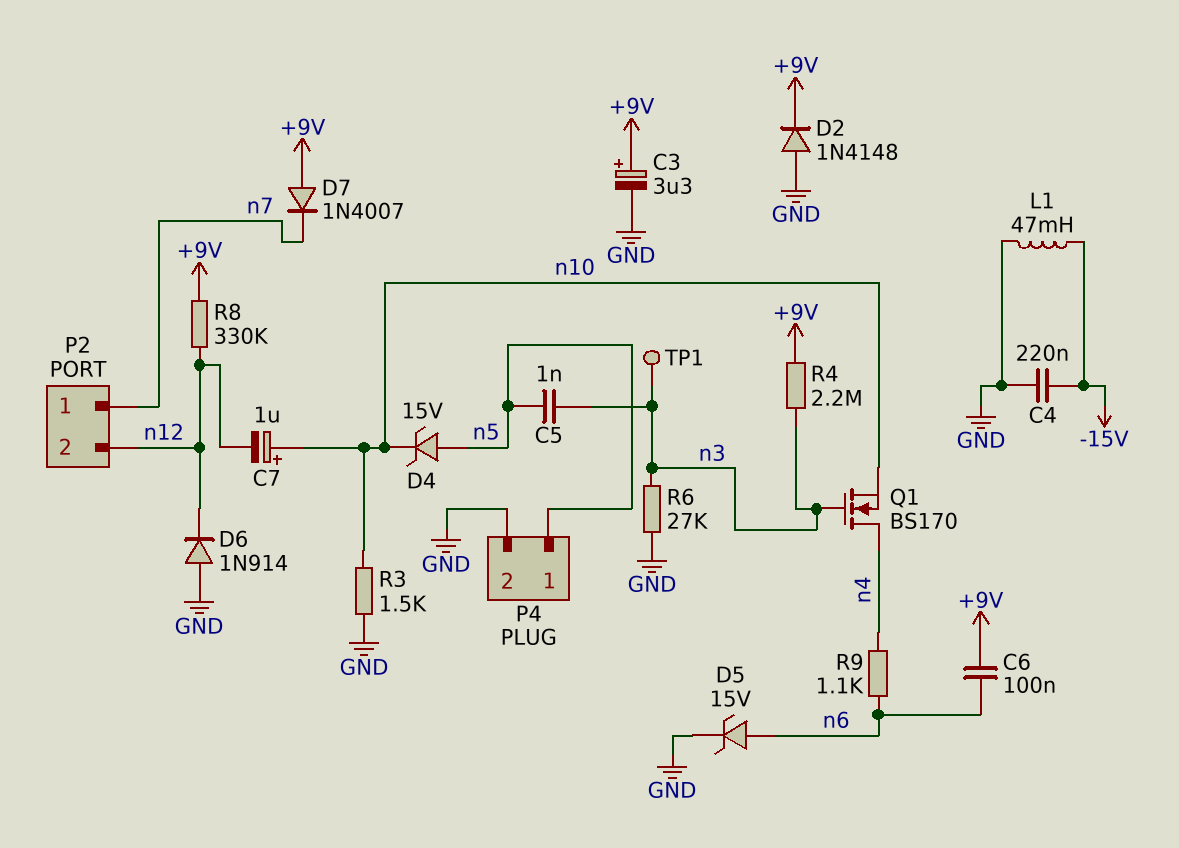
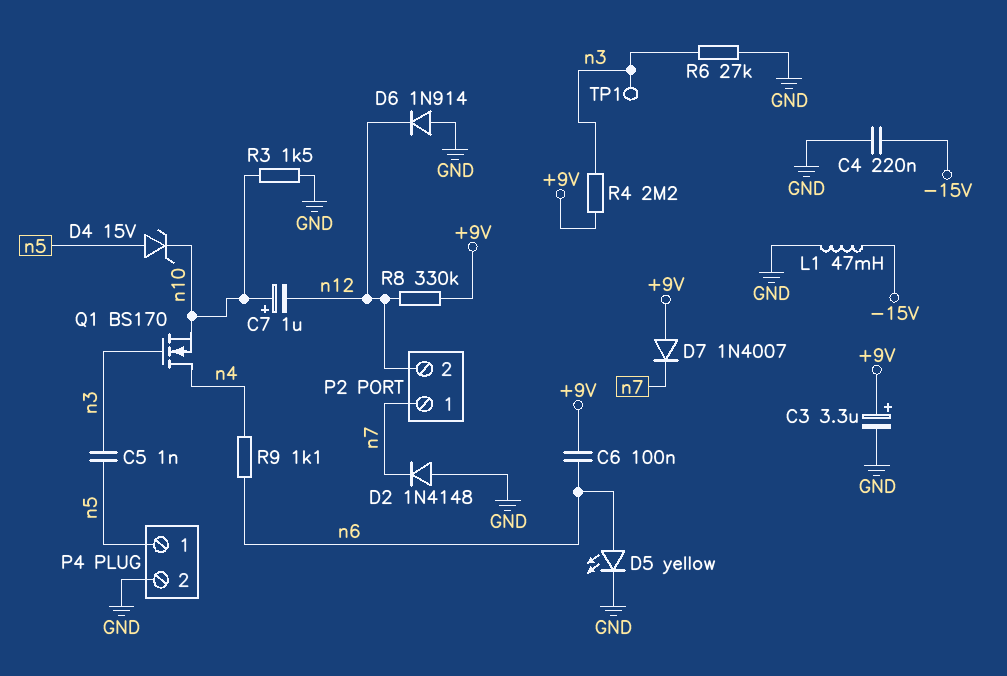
D2: diode 1N4148 (A GND, K +9V) -> diode 1N4148 (A GND, K n7)
D5: zener 15V (A n6, K GND) -> LED yellow (A n6, K GND)

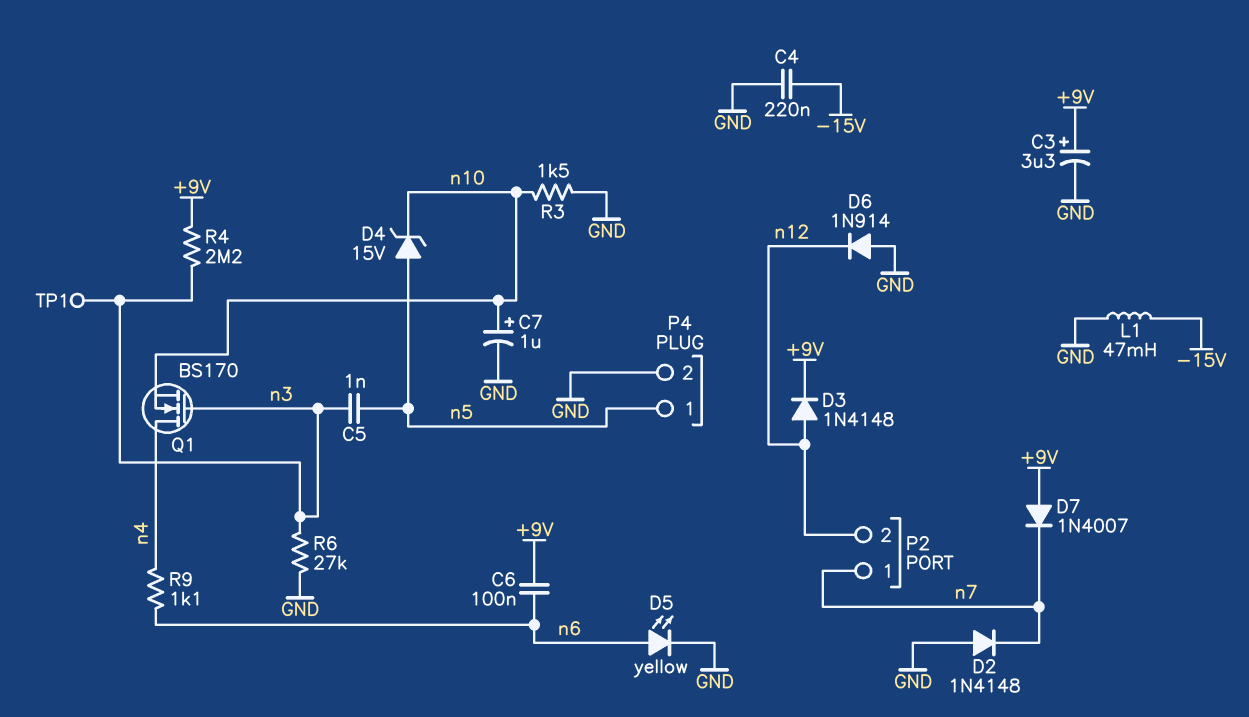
C7: 1uF (plus n10, minus n12) -> 1uF (plus n10, minus GND)
D3: none -> diode 1N4148 (A n12, K +9V)
R8: 330k (+9V, n12) -> none

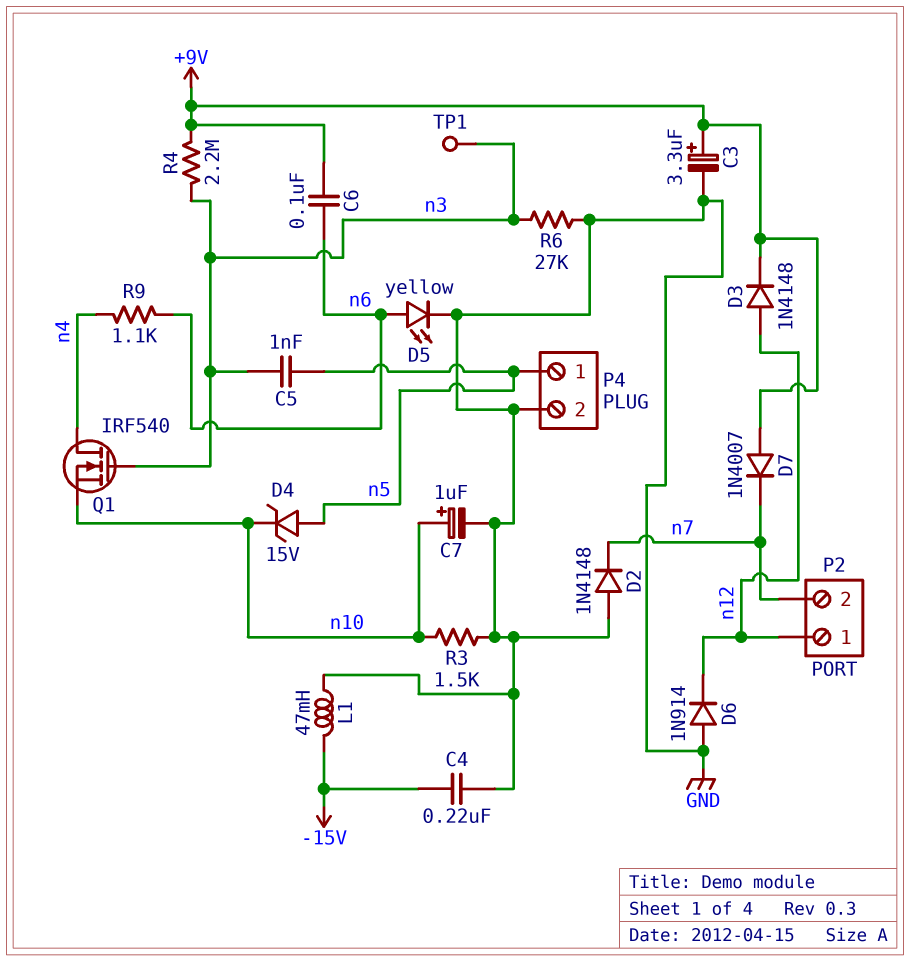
P2 pin 1: n7 -> n12
P2 pin 2: n12 -> n7
Q1: NMOS BS170 (G n3, D n4, S n10) -> NMOS IRF540 (G n3, D n4, S n10)

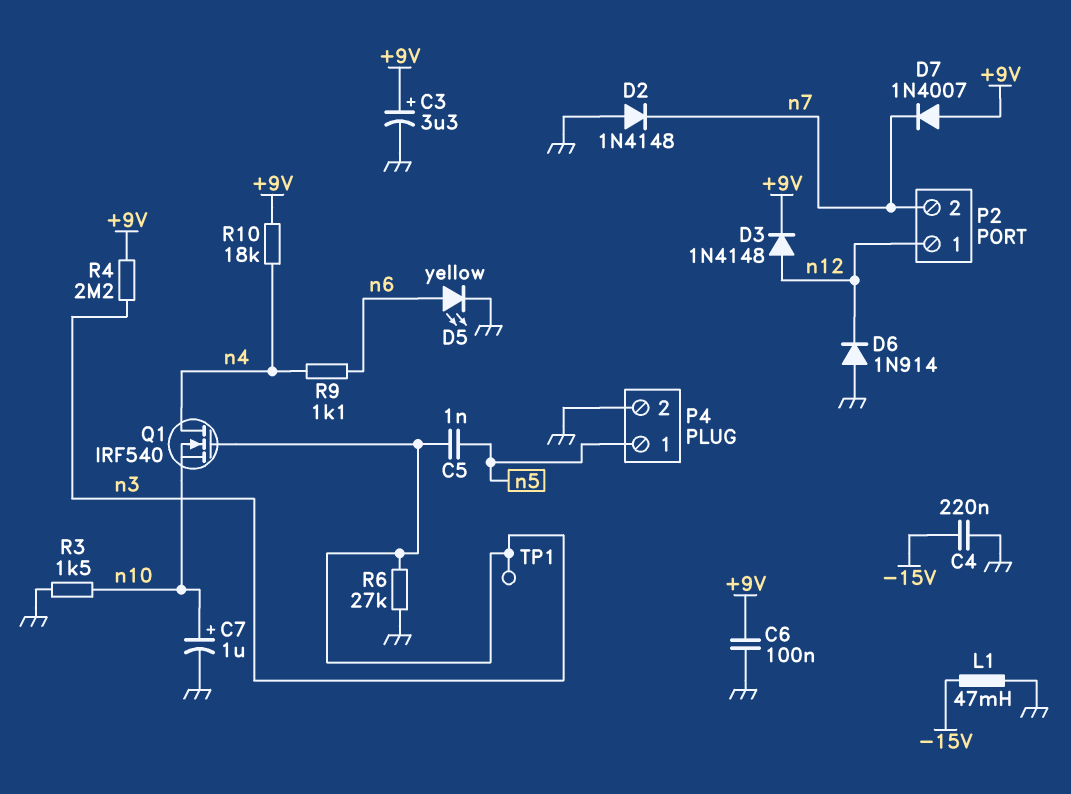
C6: 100nF (+9V, n6) -> 100nF (+9V, GND)
D4: zener 15V (A n5, K n10) -> none
R10: none -> 18k (+9V, n4)

